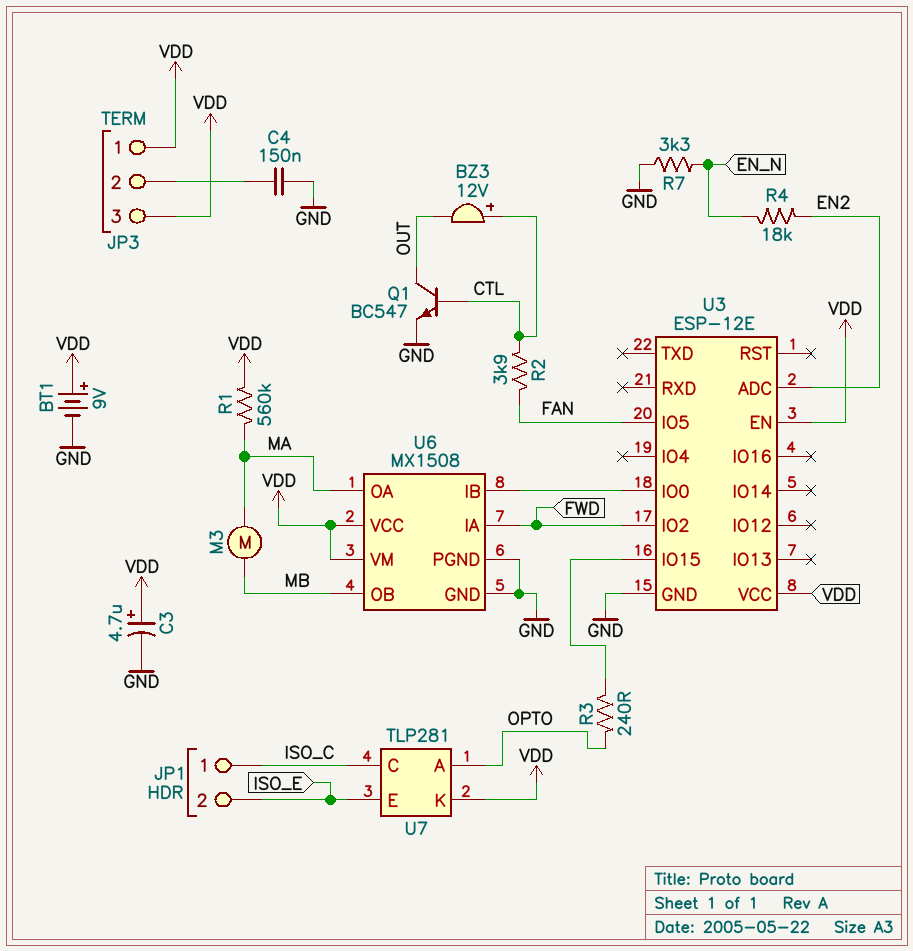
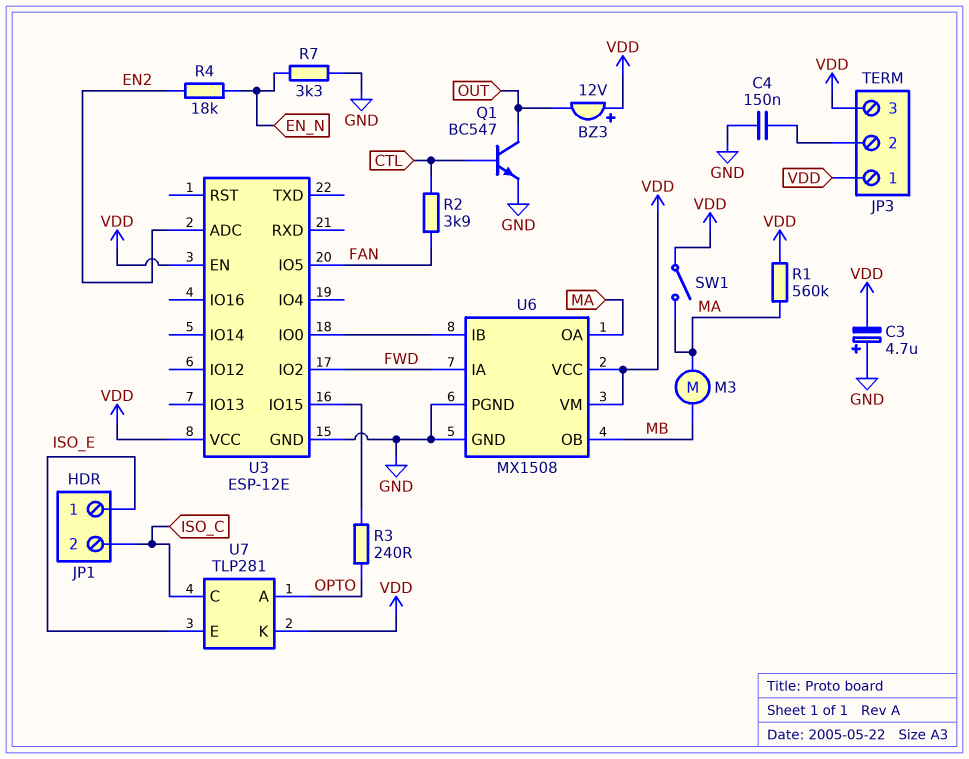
BT1: 9V (plus VDD, minus GND) -> none
BZ3: buzzer 12V (plus CTL, minus OUT) -> buzzer 12V (plus VDD, minus OUT)
C3: 4.7uF (plus VDD, minus GND) -> 4.7uF (plus GND, minus VDD)
JP1 pin 1: ISO_C -> ISO_E
JP1 pin 2: ISO_E -> ISO_C
SW1: none -> switch (MA, VDD)

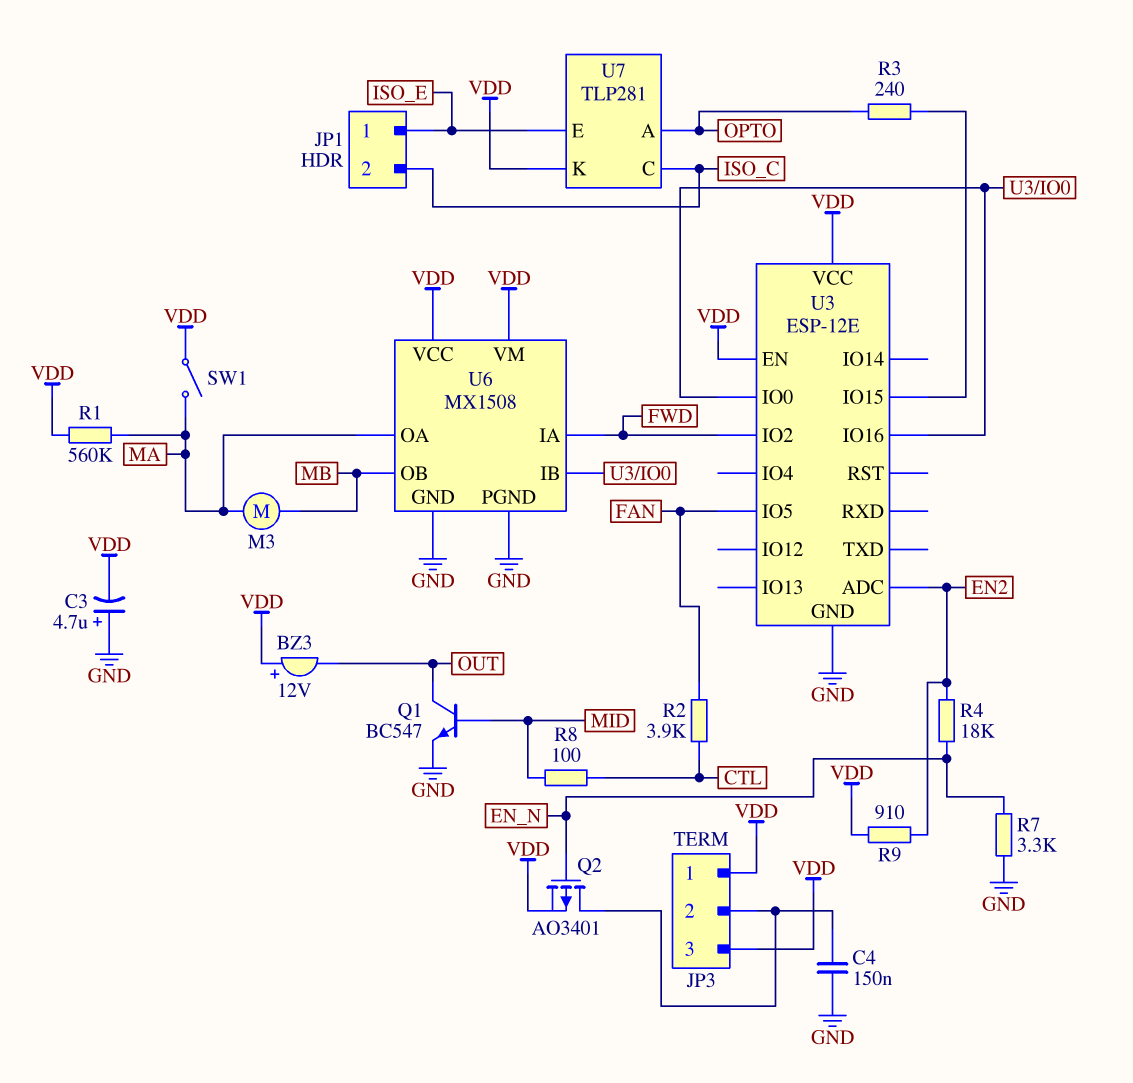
Q1: NPN BC547 (B CTL, C OUT, E GND) -> NPN BC547 (B MID, C OUT, E GND)
Q2: none -> PMOS AO3401 (G EN_N, D JP3/2, S VDD)
R8: none -> 100 (CTL, MID)
R9: none -> 910 (EN2, VDD)
U3 pin IO16: none -> U3/IO0

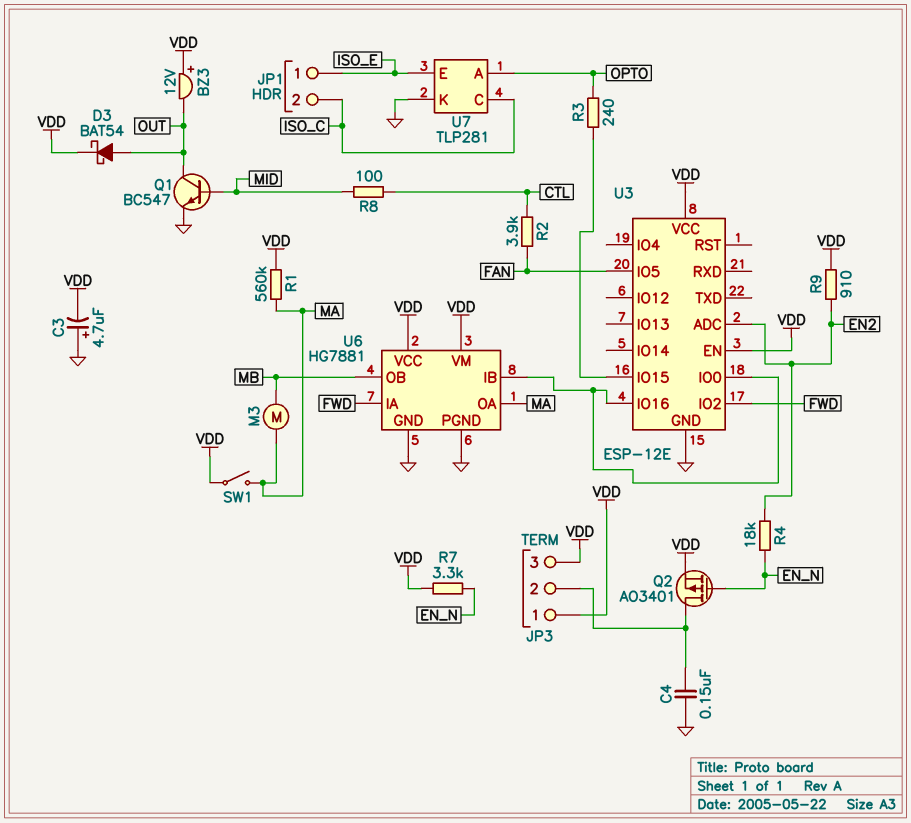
D3: none -> schottky BAT54 (A OUT, K VDD)
R7: 3.3k (EN_N, GND) -> 3.3k (EN_N, VDD)
U6: MX1508 -> HG7881
U7 pin K: VDD -> GND

